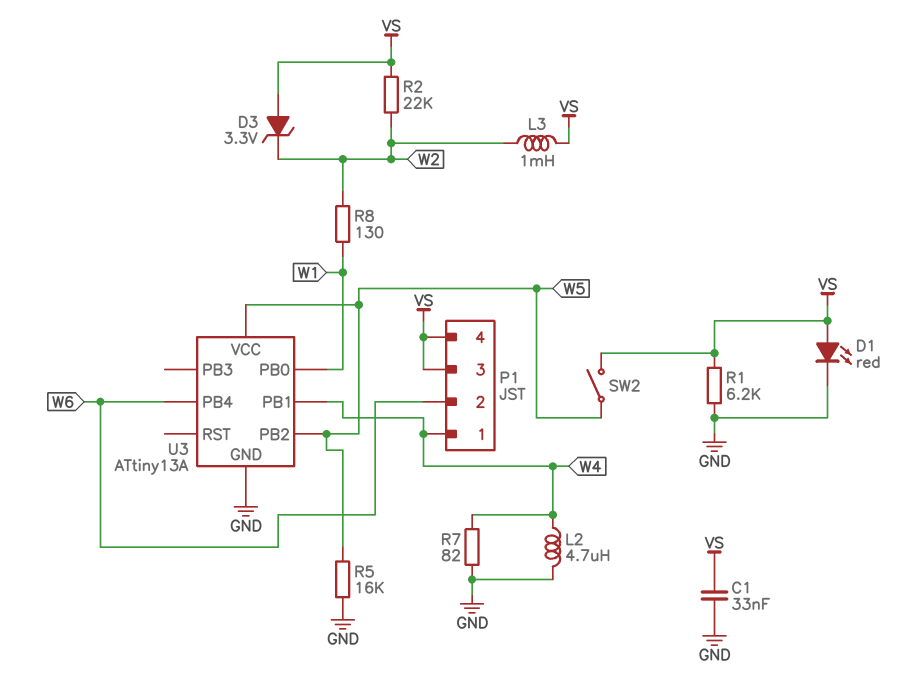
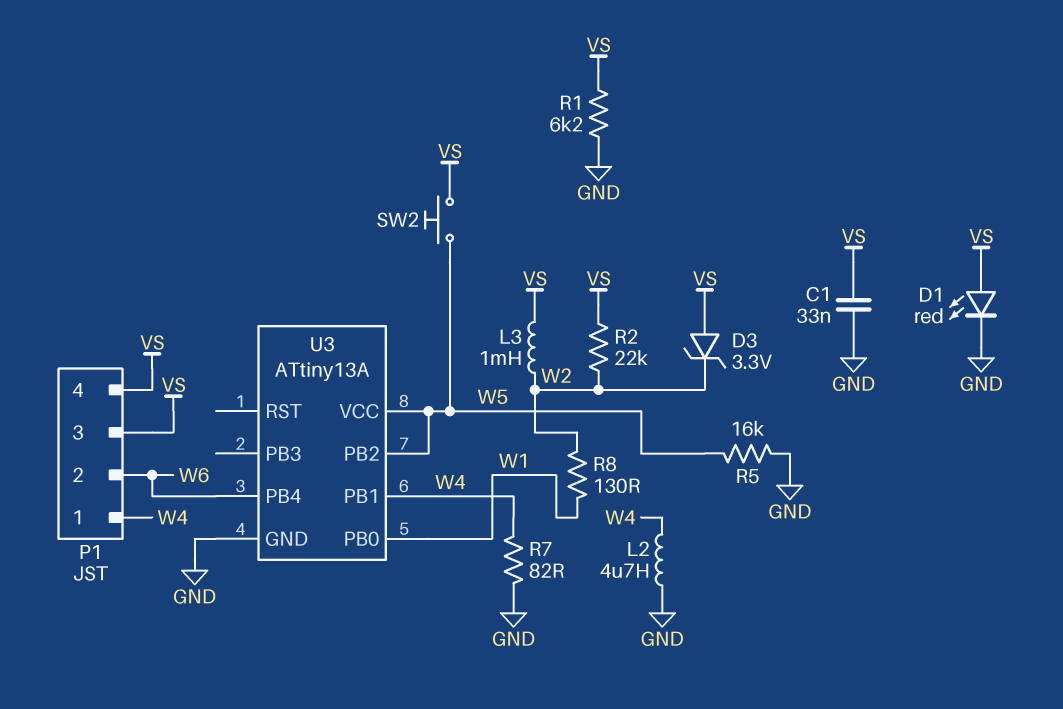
SW2: switch (VS, W5) -> button (VS, W5)

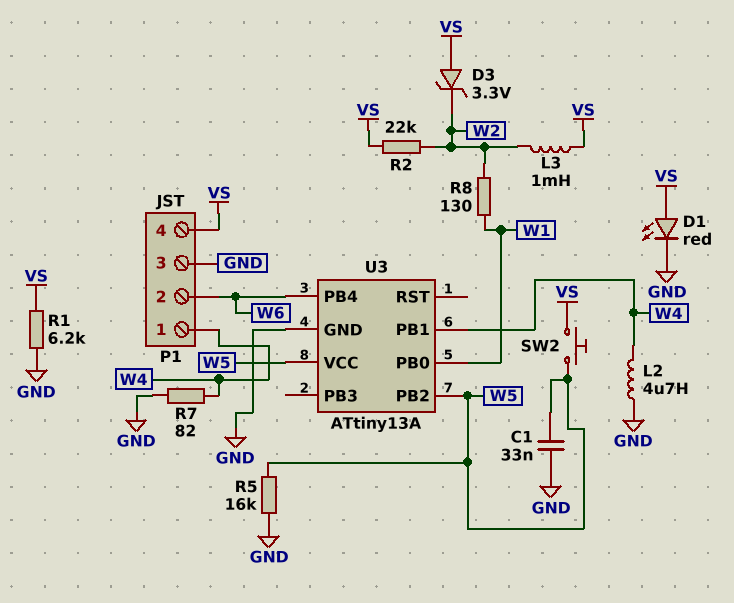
C1: 33nF (GND, VS) -> 33nF (GND, W5)
P1 pin 3: VS -> GND

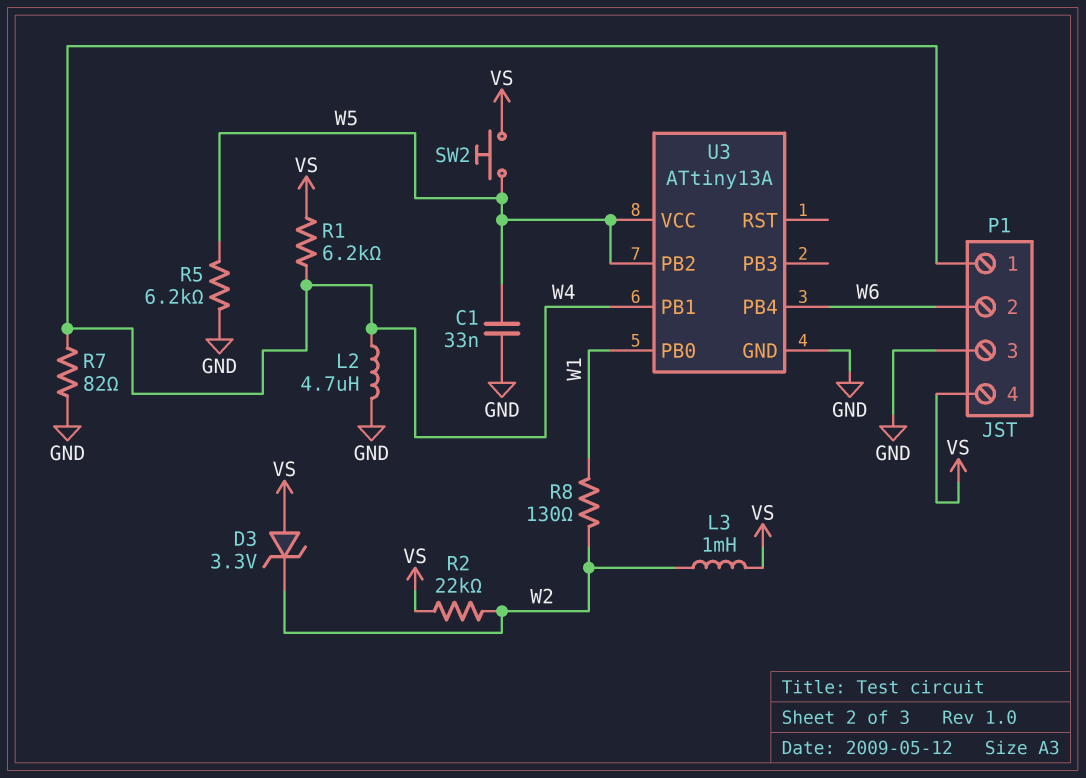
D1: LED red (A VS, K GND) -> none
R1: 6.2k (GND, VS) -> 6.2k (VS, W4)
R5: 16k (GND, W5) -> 6.2k (GND, W5)

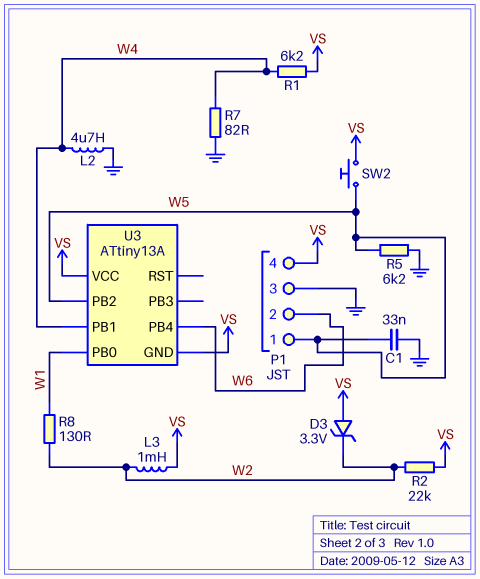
P1 pin 1: W4 -> W5
U3 pin GND: GND -> VS
U3 pin VCC: W5 -> VS

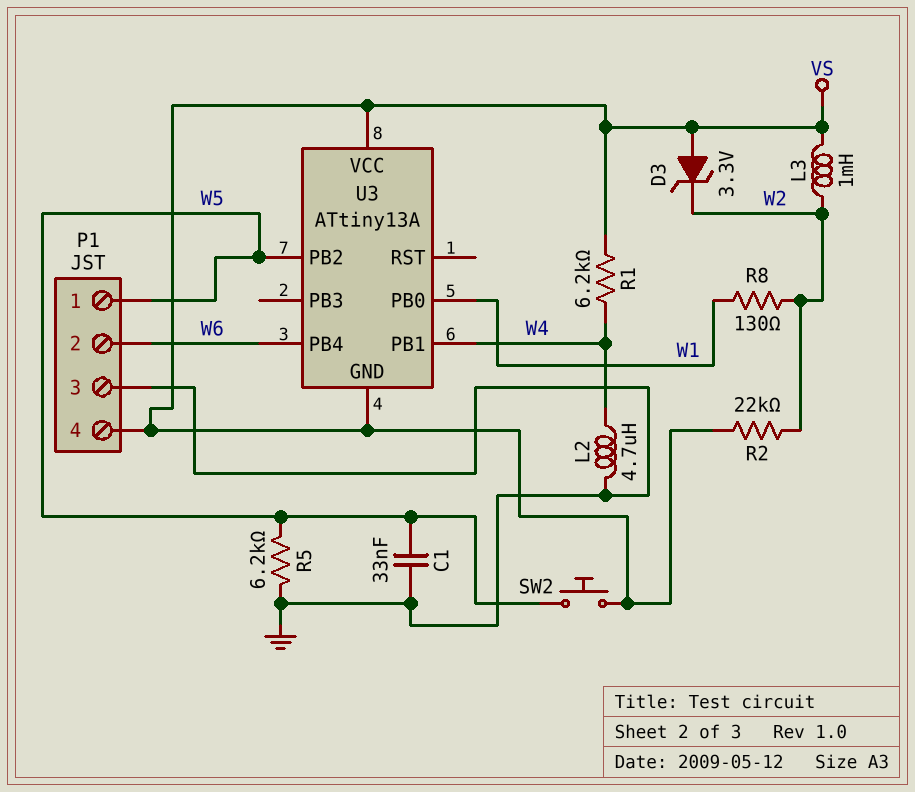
R7: 82 (GND, W4) -> none

